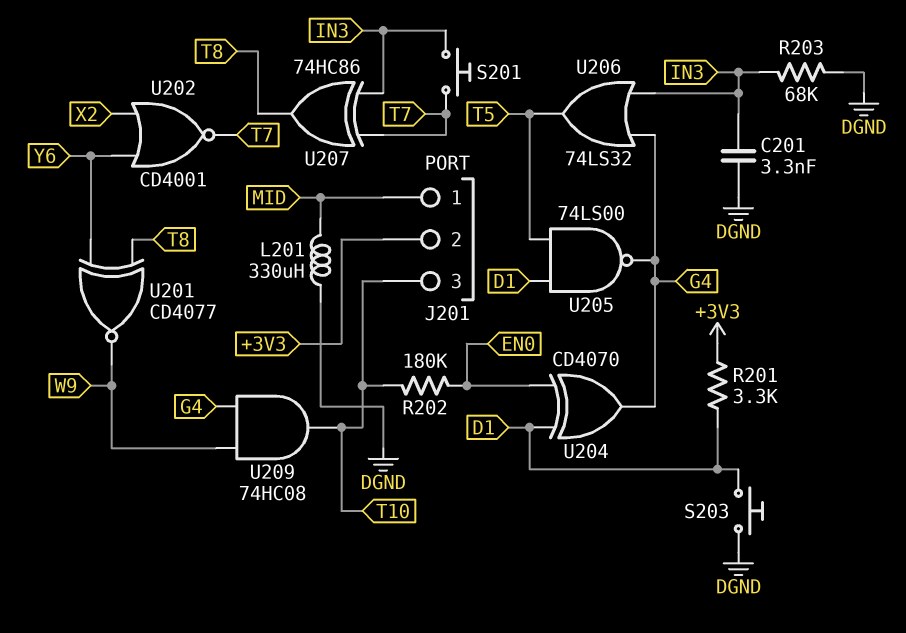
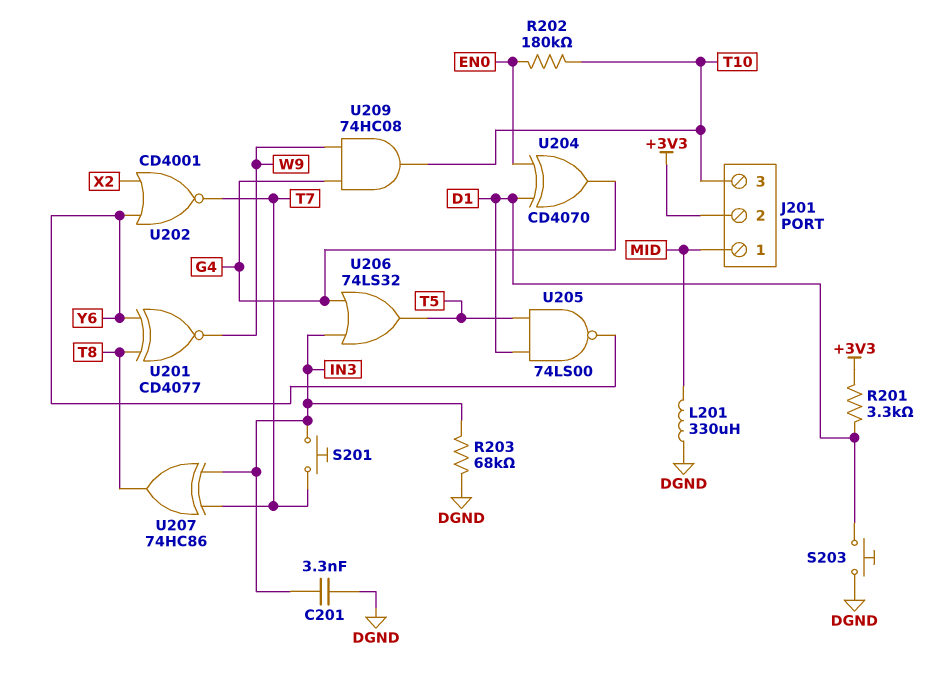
U205: NAND 74LS00 (in D1, in T5, out G4) -> NAND 74LS00 (in D1, in T5, out Y6)

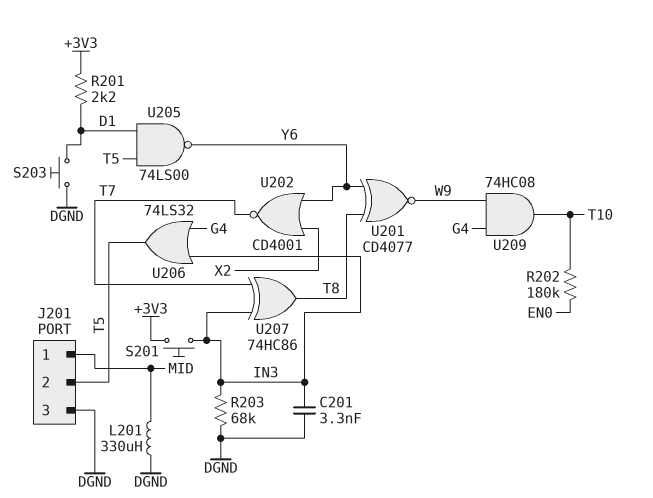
J201 pin 2: +3V3 -> T5
J201 pin 3: T10 -> DGND
R201: 3.3k (+3V3, D1) -> 2.2k (+3V3, D1)
S201: button (IN3, T7) -> button (+3V3, IN3)
U204: XOR CD4070 (in D1, in EN0, out G4) -> none

